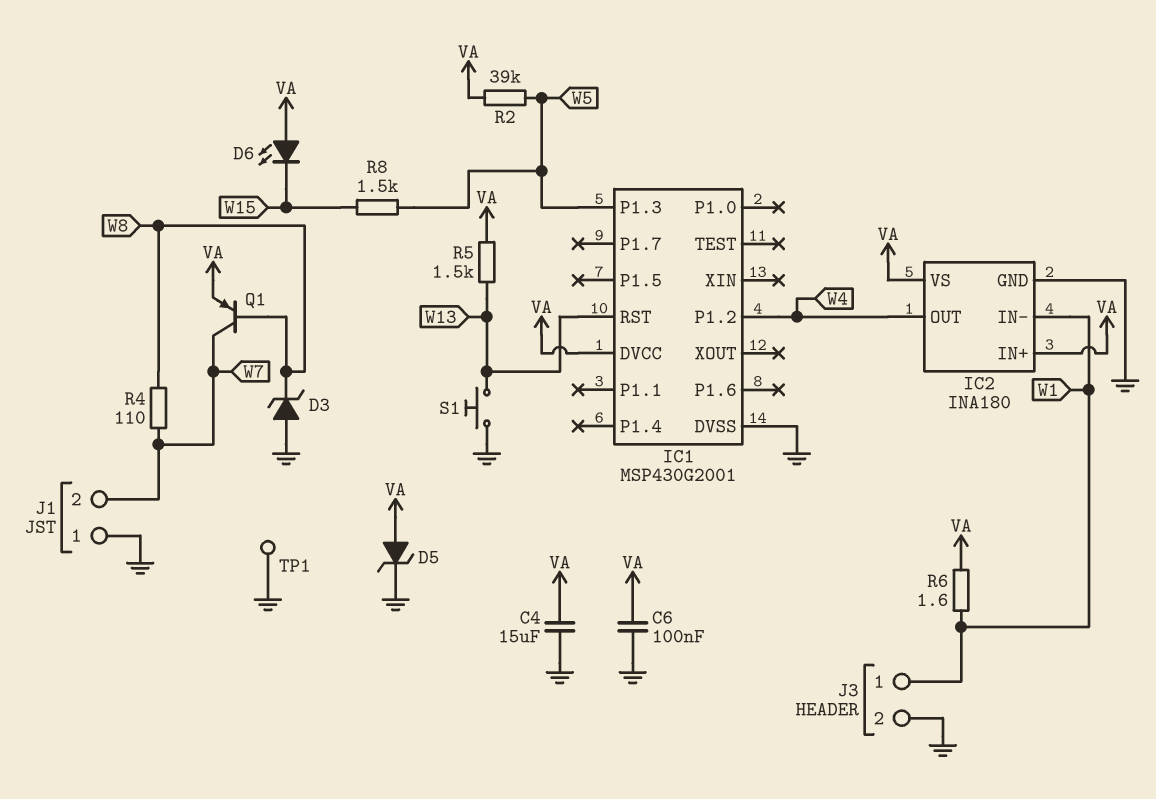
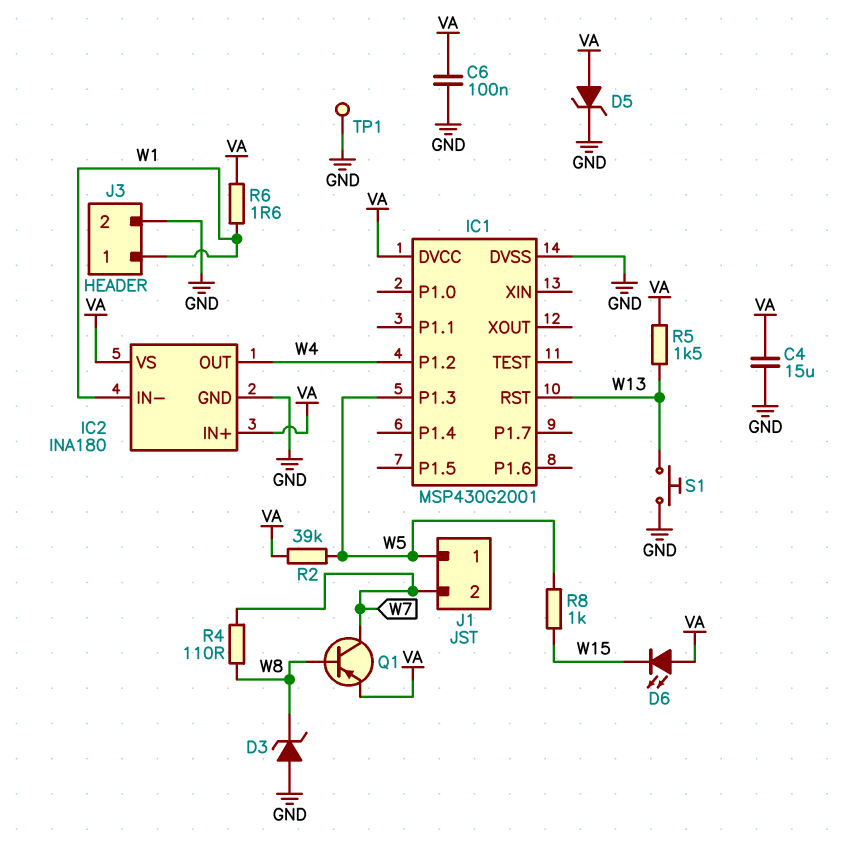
J1 pin 1: GND -> W5
R8: 1.5k (W5, W15) -> 1k (W5, W15)

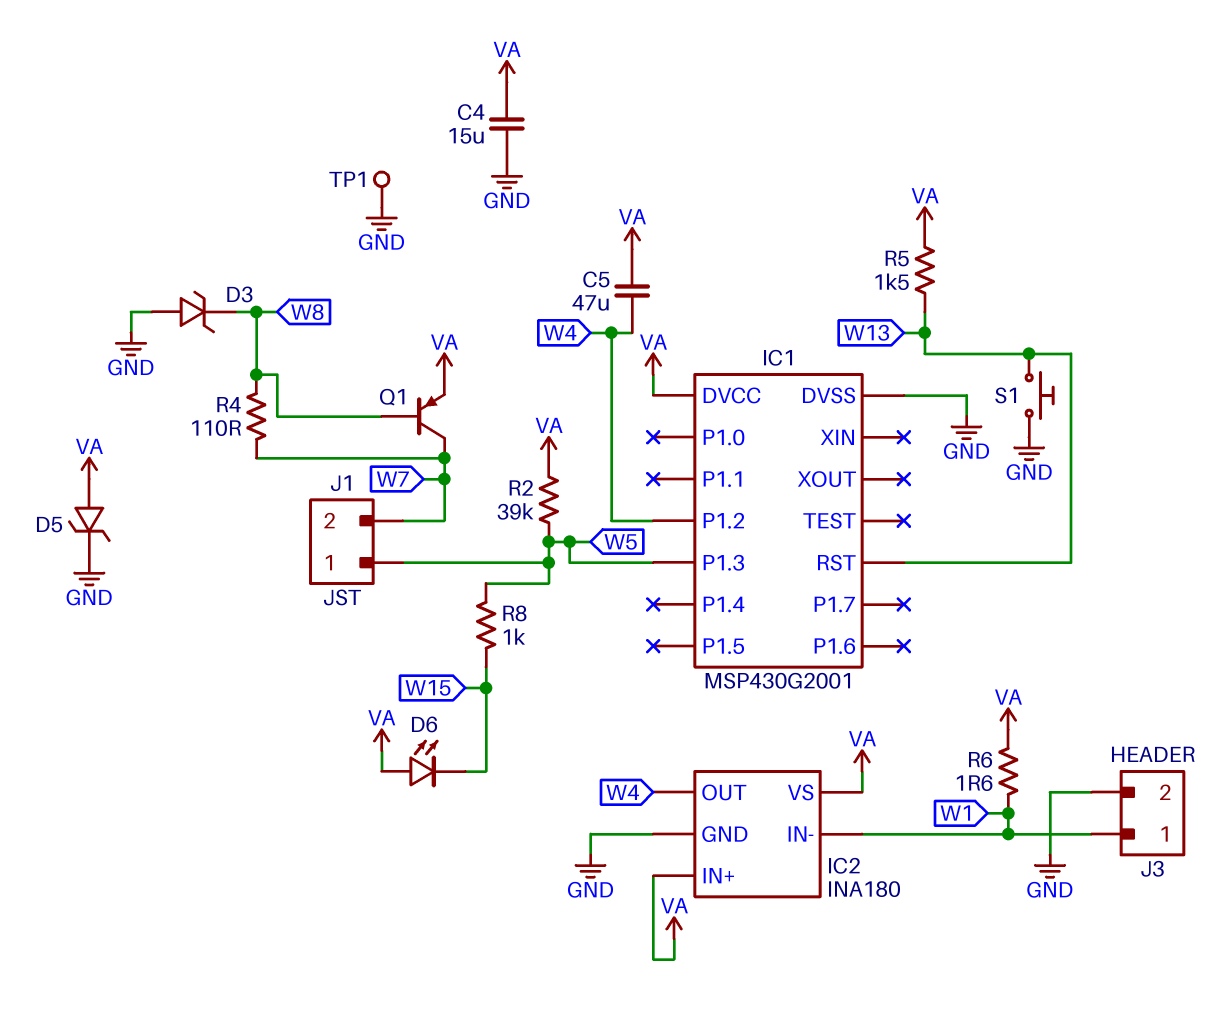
C5: none -> 47uF (VA, W4)
C6: 100nF (GND, VA) -> none

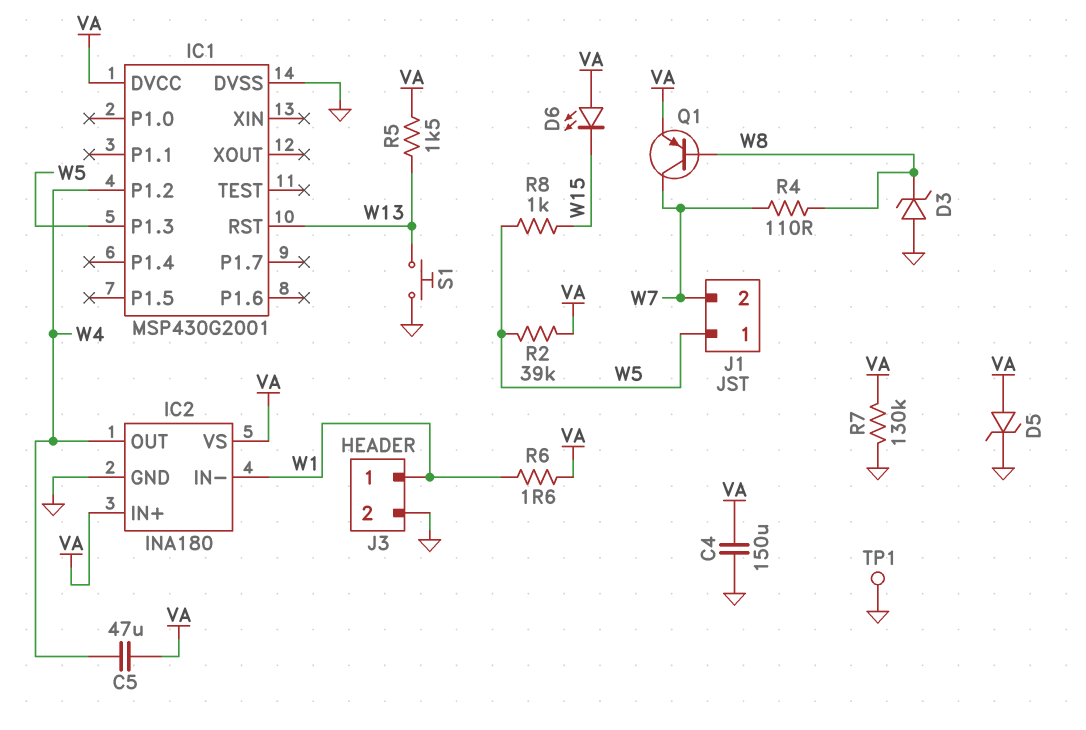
C4: 15uF (GND, VA) -> 150uF (GND, VA)
R7: none -> 130k (GND, VA)

